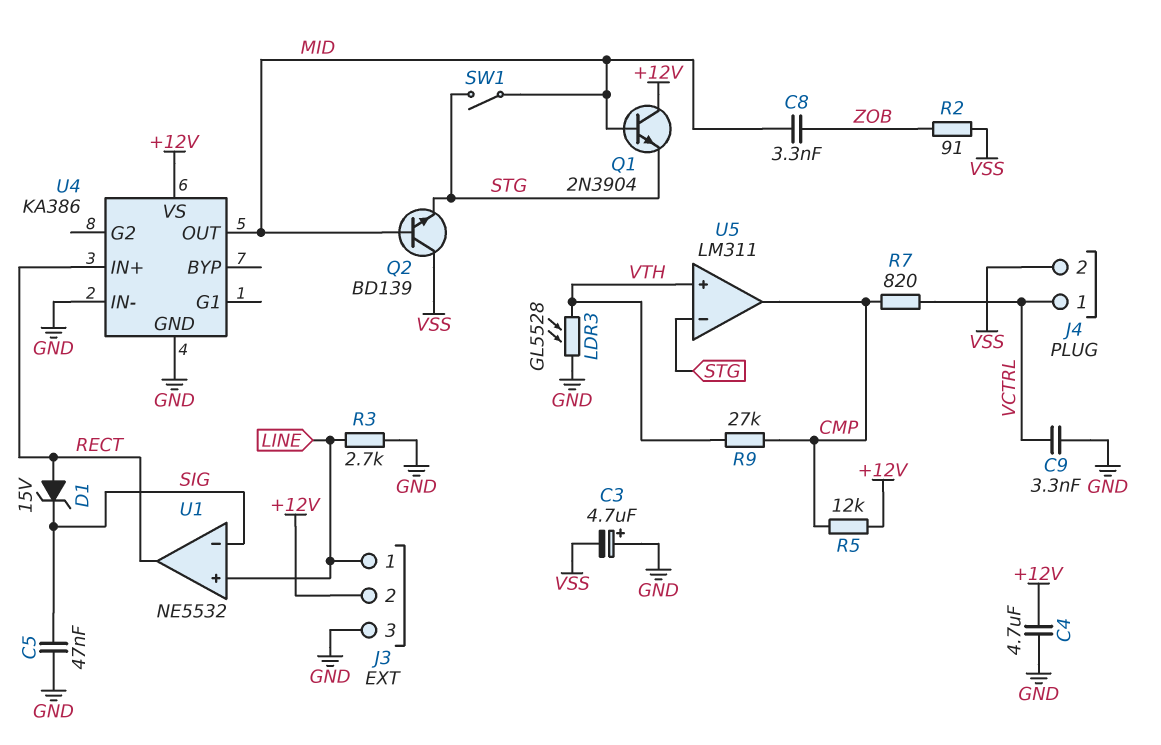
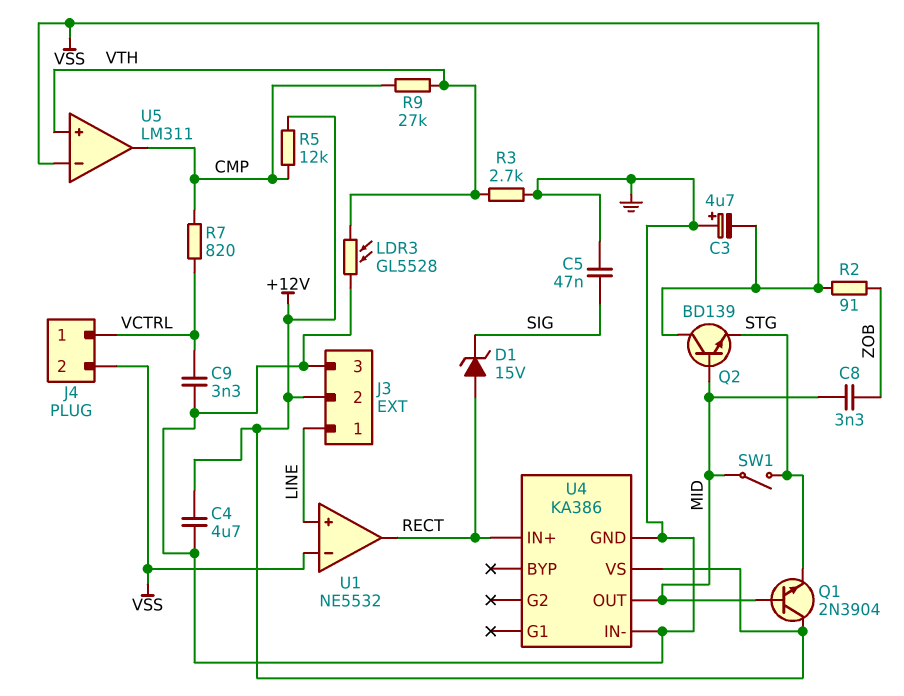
R3: 2.7k (GND, LINE) -> 2.7k (GND, VTH)
U1 pin in-: SIG -> VSS
U5 pin in-: STG -> VSS

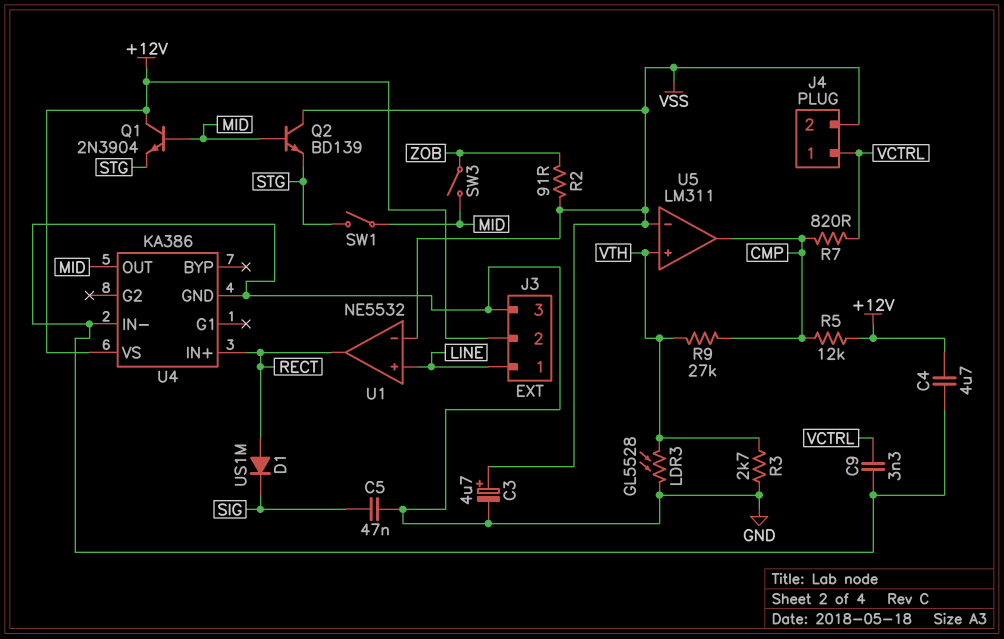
C3: 4.7uF (plus GND, minus VSS) -> 4.7uF (plus VSS, minus GND)
C8: 3.3nF (MID, ZOB) -> none
D1: zener 15V (A RECT, K SIG) -> diode US1M (A RECT, K SIG)
SW3: none -> switch (MID, ZOB)

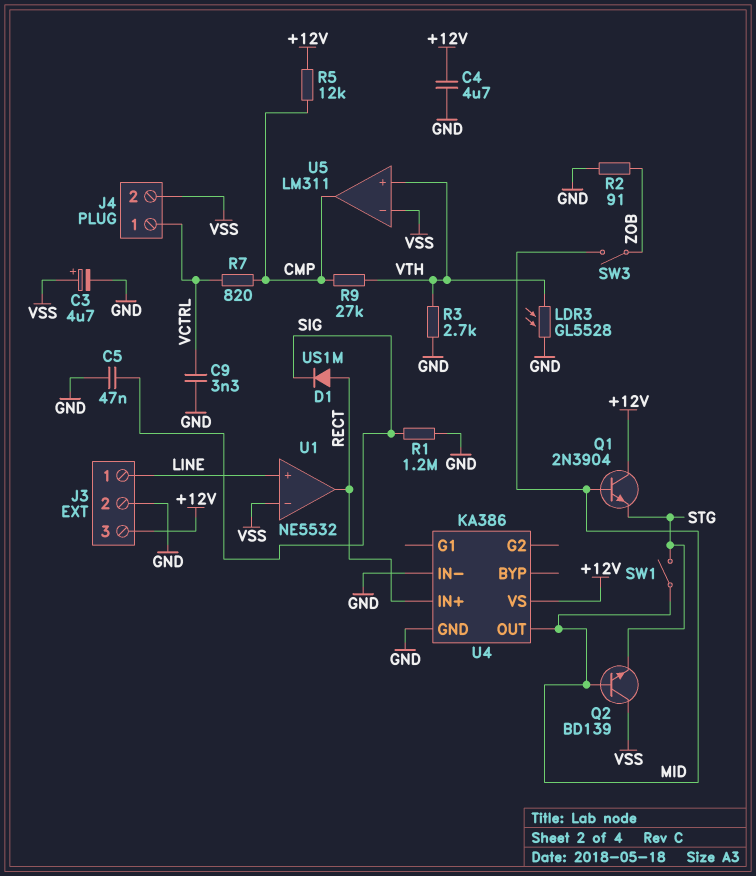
J3 pin 2: +12V -> GND
J3 pin 3: GND -> +12V
R1: none -> 1.2M (GND, SIG)
R2: 91 (VSS, ZOB) -> 91 (GND, ZOB)

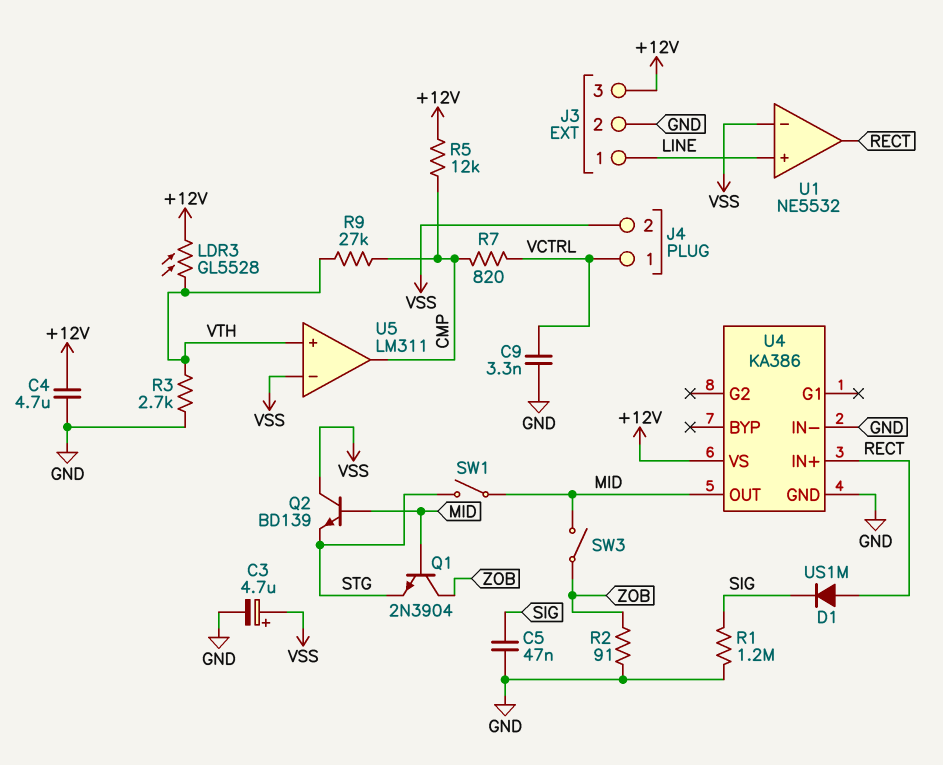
LDR3: GL5528 (GND, VTH) -> GL5528 (+12V, VTH)
Q1: NPN 2N3904 (B MID, C +12V, E STG) -> NPN 2N3904 (B MID, C ZOB, E STG)

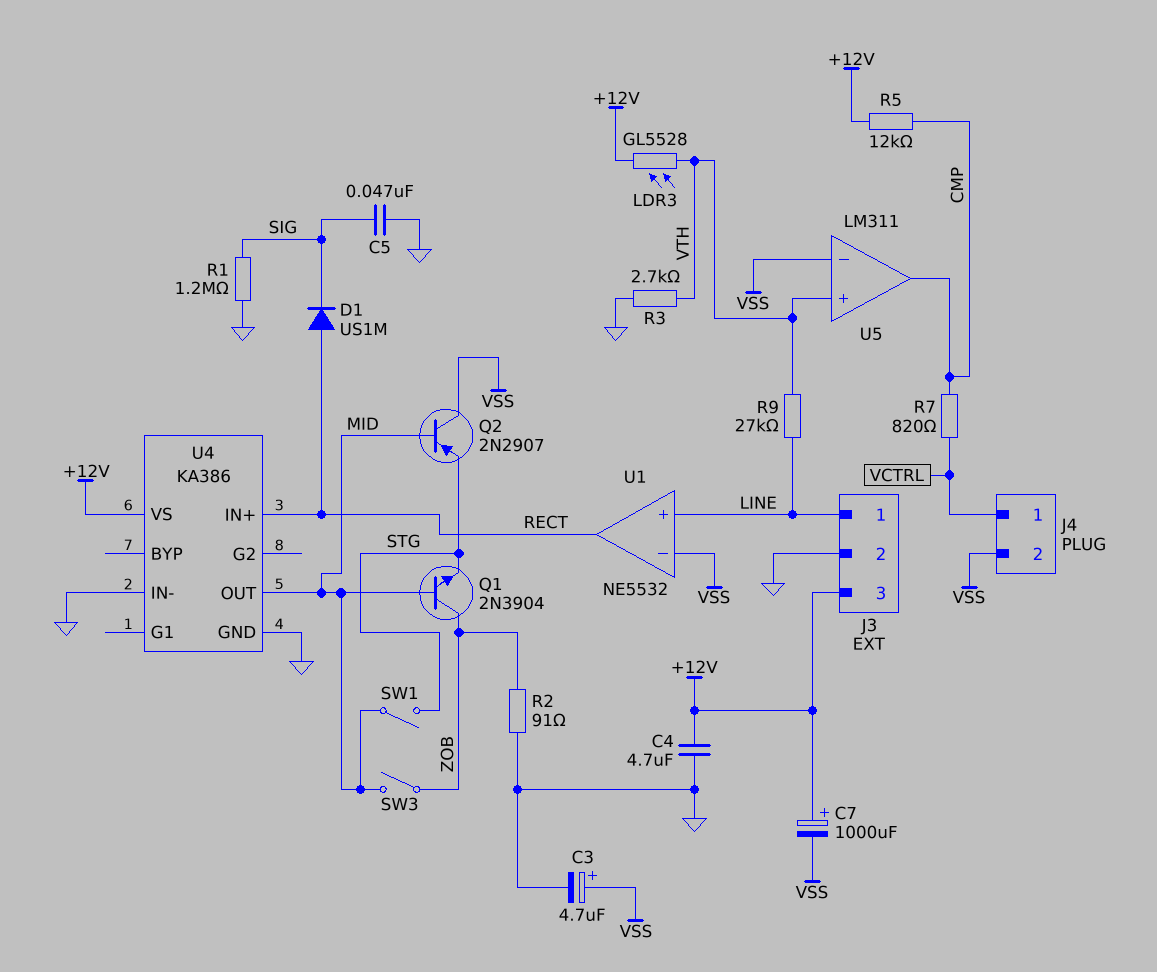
C7: none -> 1000uF (plus +12V, minus VSS)
C9: 3.3nF (GND, VCTRL) -> none
Q2: NPN BD139 (B MID, C VSS, E STG) -> PNP 2N2907 (B MID, C VSS, E STG)
R9: 27k (CMP, VTH) -> 27k (LINE, VTH)

